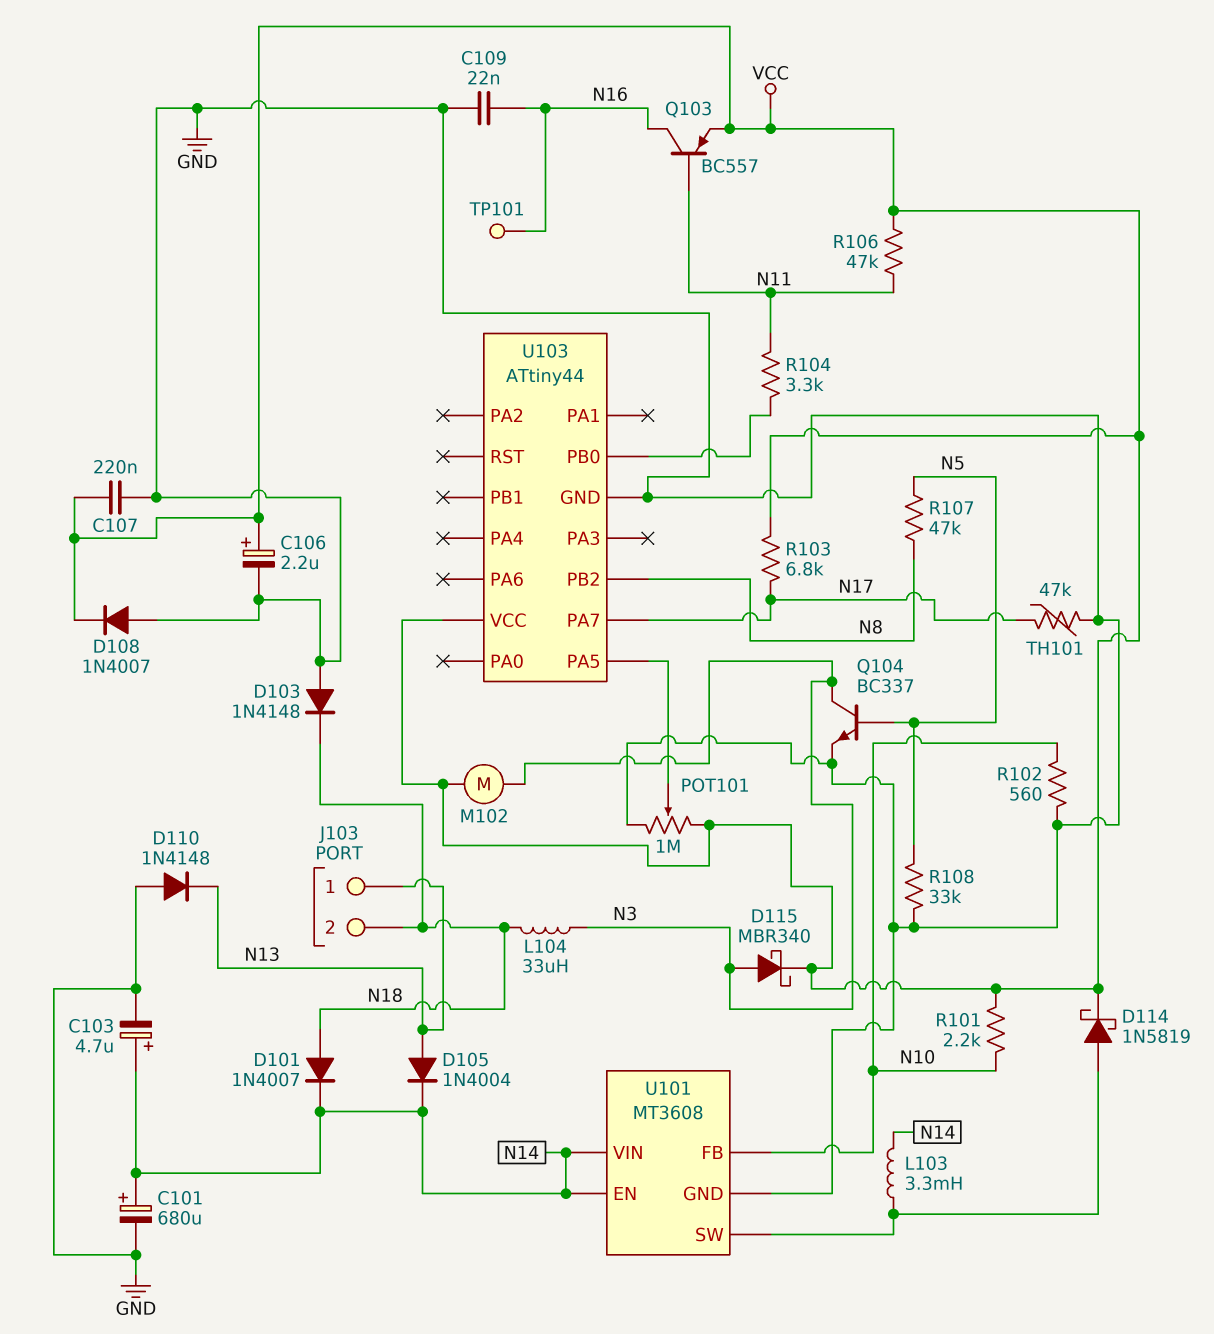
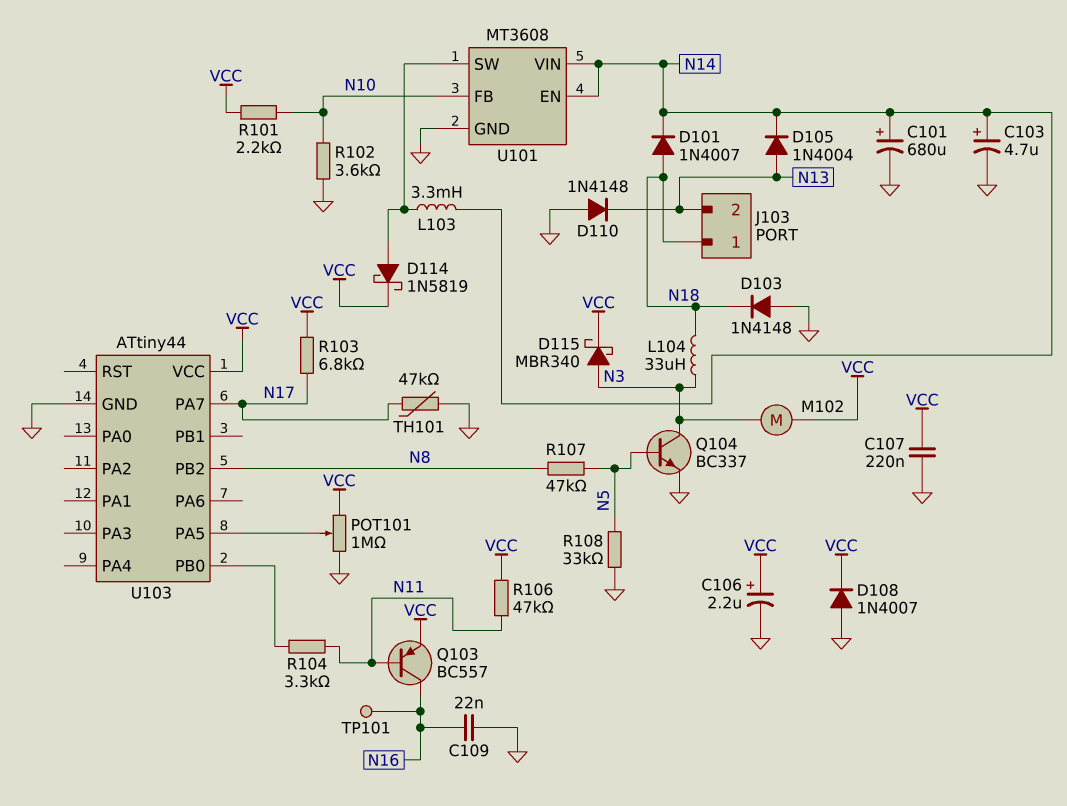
J103 pin 1: N13 -> N18
J103 pin 2: N18 -> N13
R102: 560 (GND, N10) -> 3.6k (GND, N10)

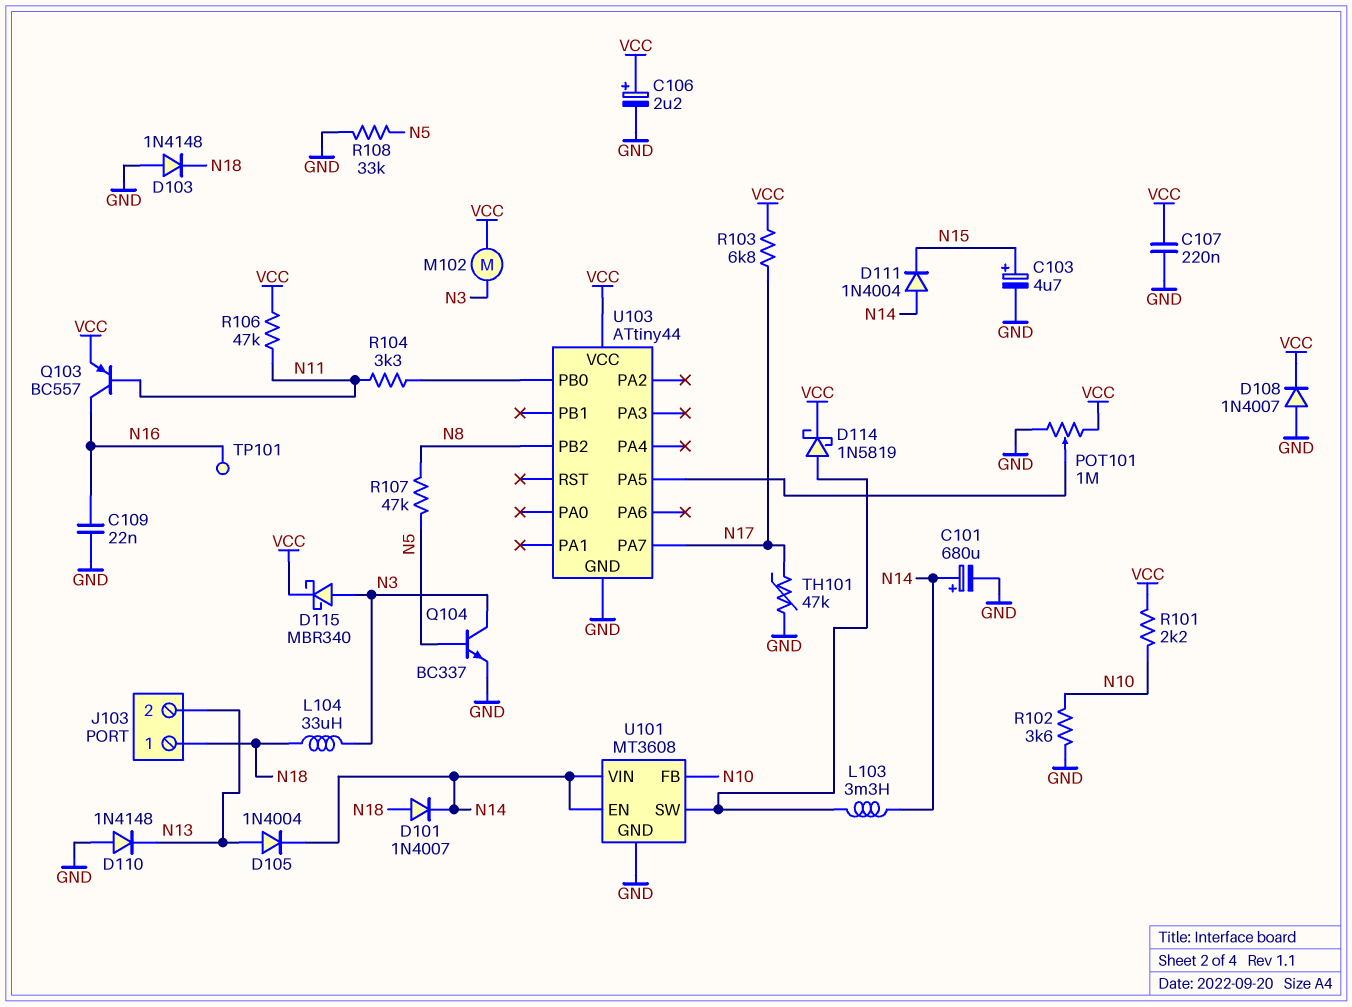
C103: 4.7uF (plus N14, minus GND) -> 4.7uF (plus N15, minus GND)
D111: none -> diode 1N4004 (A N14, K N15)

